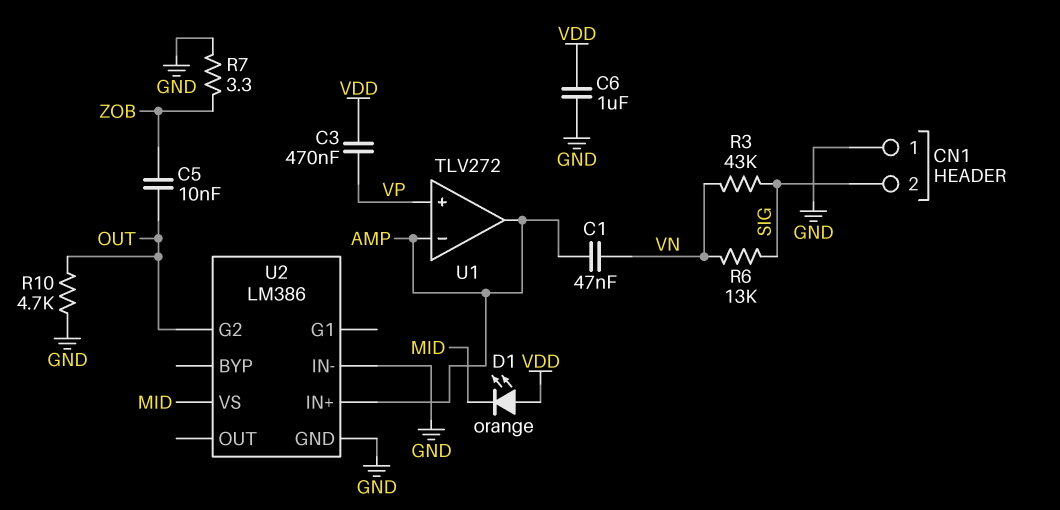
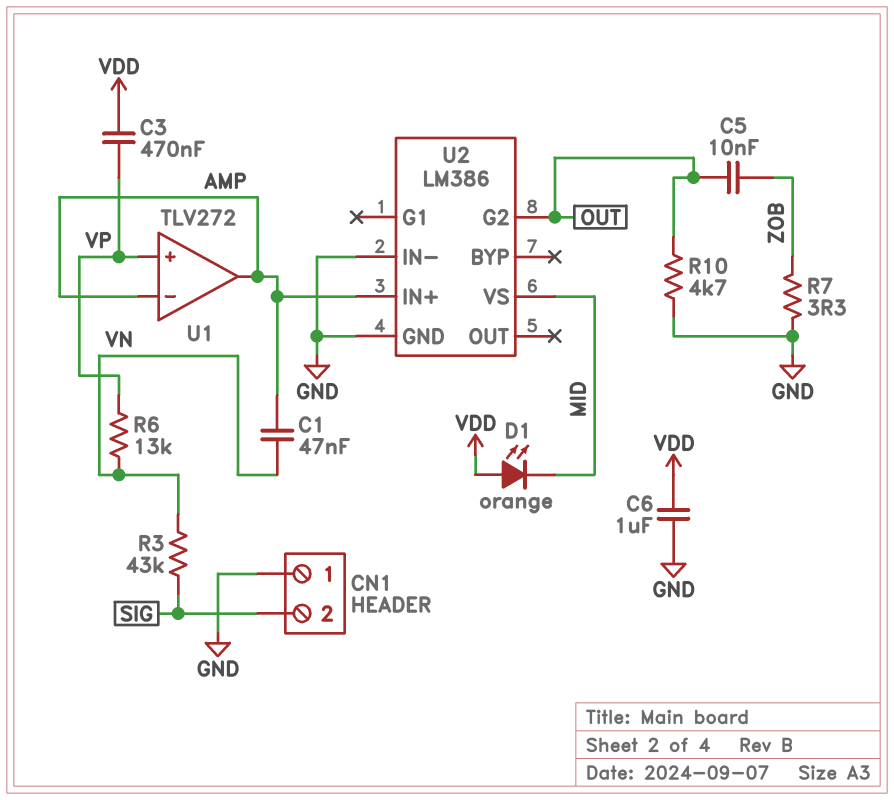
R6: 13k (SIG, VN) -> 13k (VN, VP)

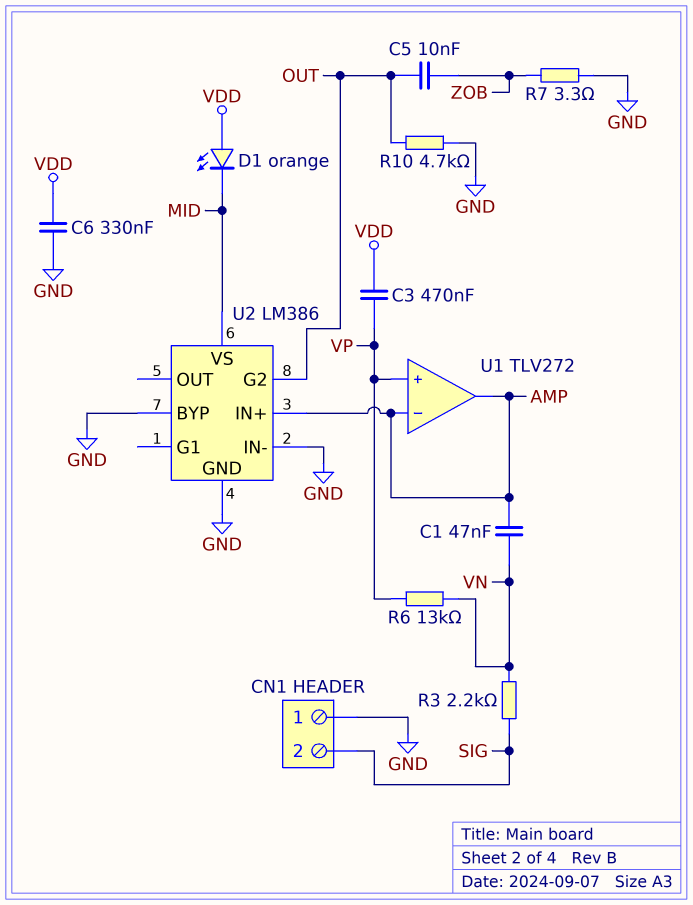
C6: 1uF (GND, VDD) -> 330nF (GND, VDD)
R3: 43k (SIG, VN) -> 2.2k (SIG, VN)
U2 pin BYP: none -> GND

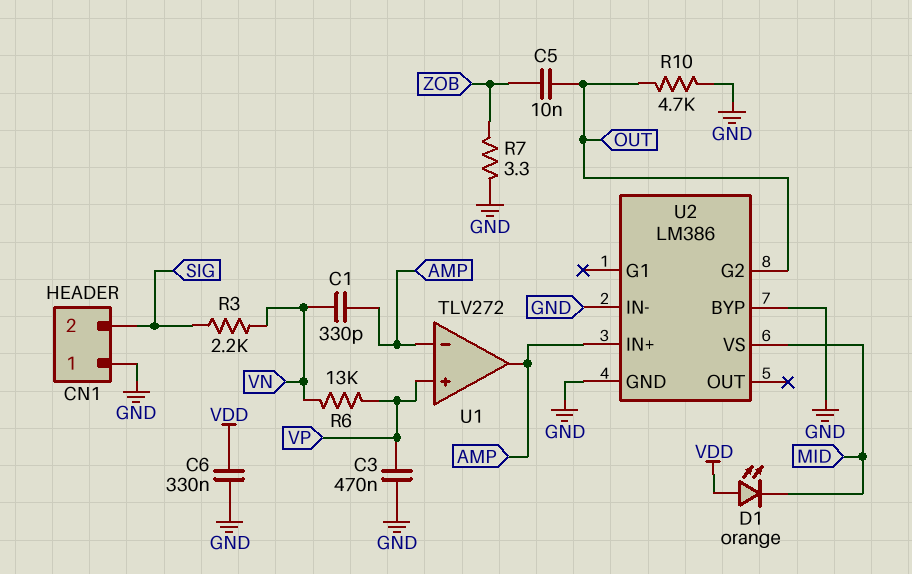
C1: 47nF (AMP, VN) -> 330pF (AMP, VN)
C3: 470nF (VDD, VP) -> 470nF (GND, VP)

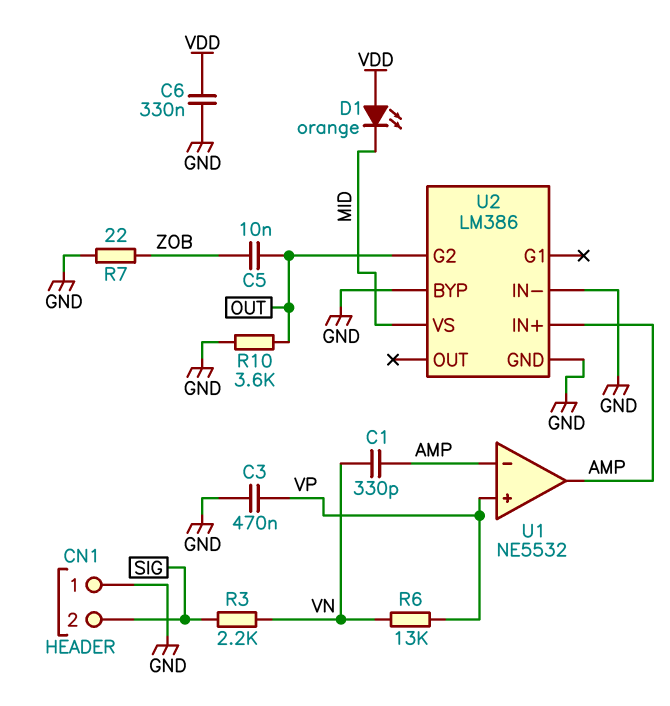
R7: 3.3 (GND, ZOB) -> 22 (GND, ZOB)
R10: 4.7k (GND, OUT) -> 3.6k (GND, OUT)
U1: TLV272 -> NE5532

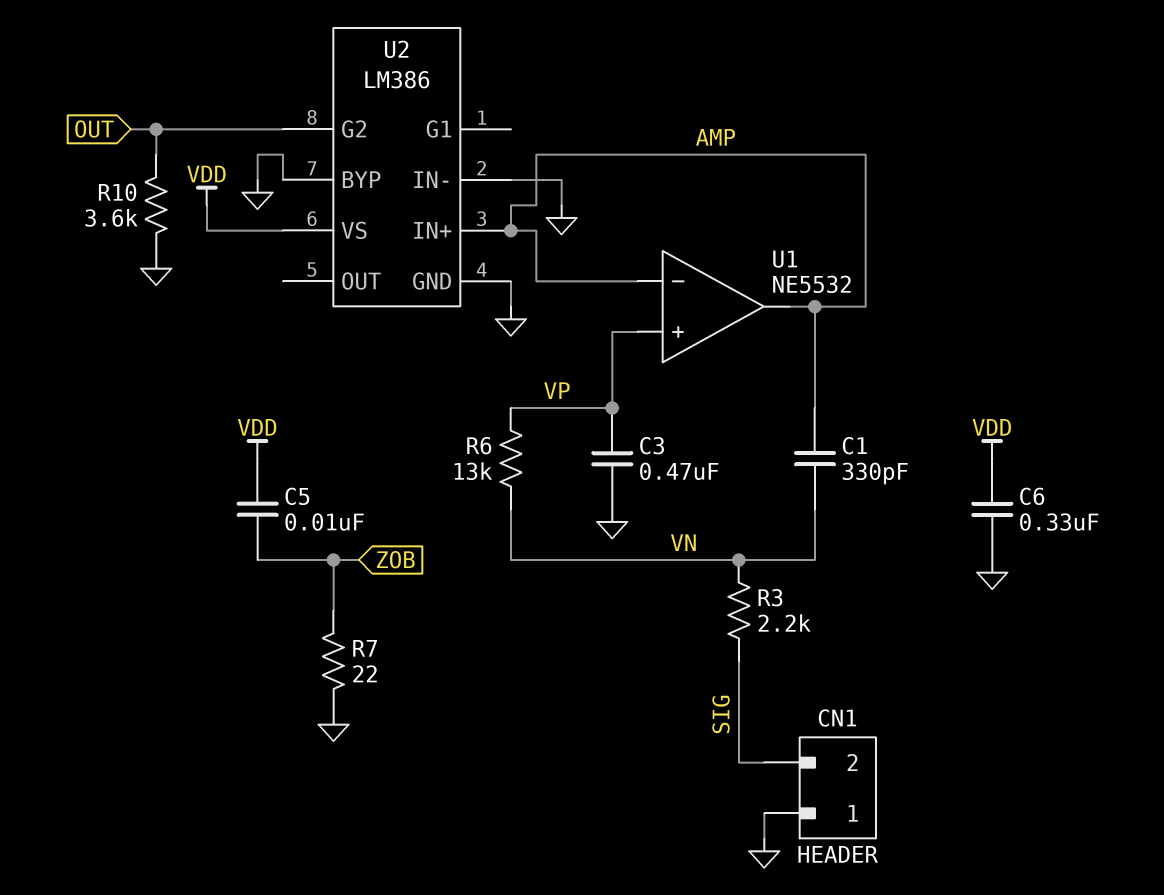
C5: 10nF (OUT, ZOB) -> 10nF (VDD, ZOB)
D1: LED orange (A VDD, K MID) -> none
U2 pin VS: MID -> VDD

